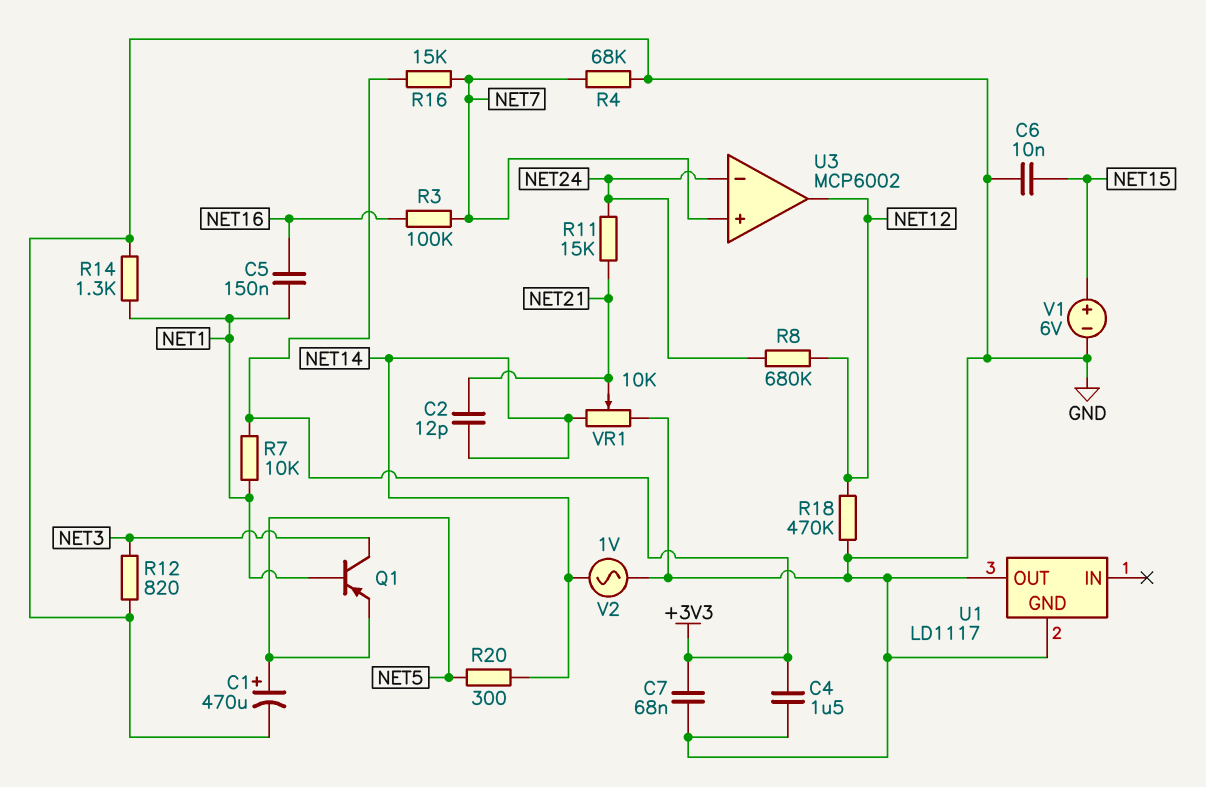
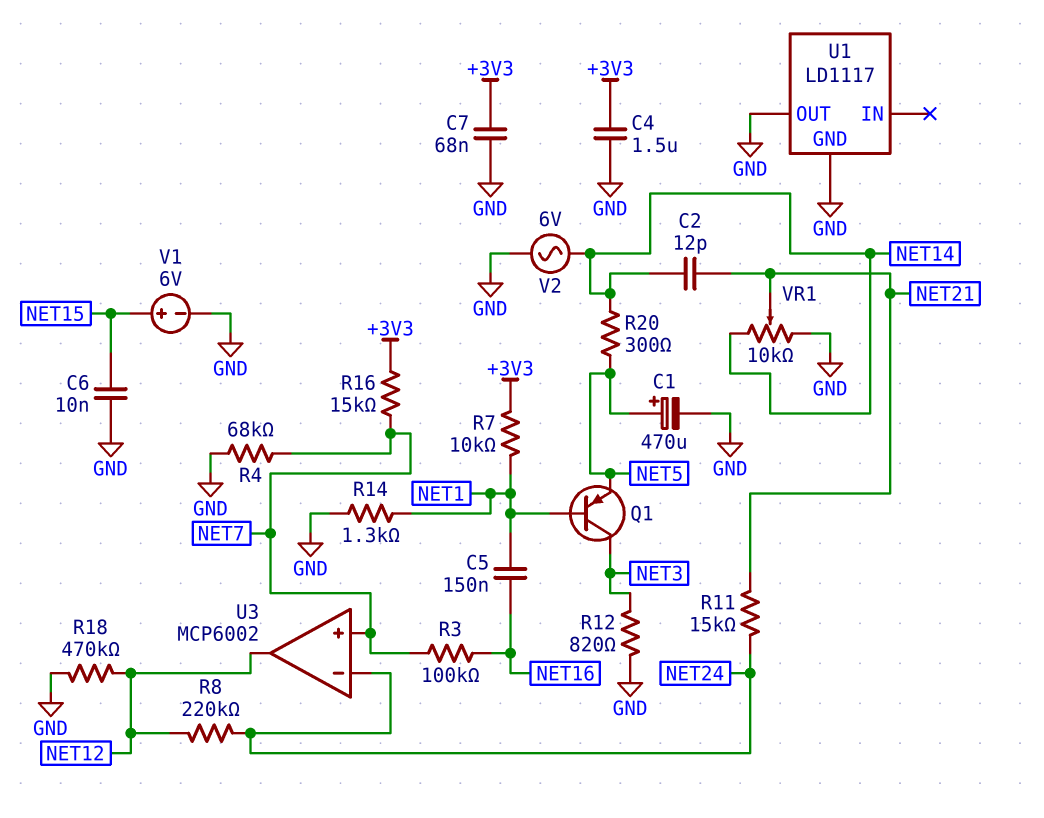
R8: 680k (NET12, NET24) -> 220k (NET12, NET24)
V2: AC 1V (GND, NET14) -> AC 6V (GND, NET14)

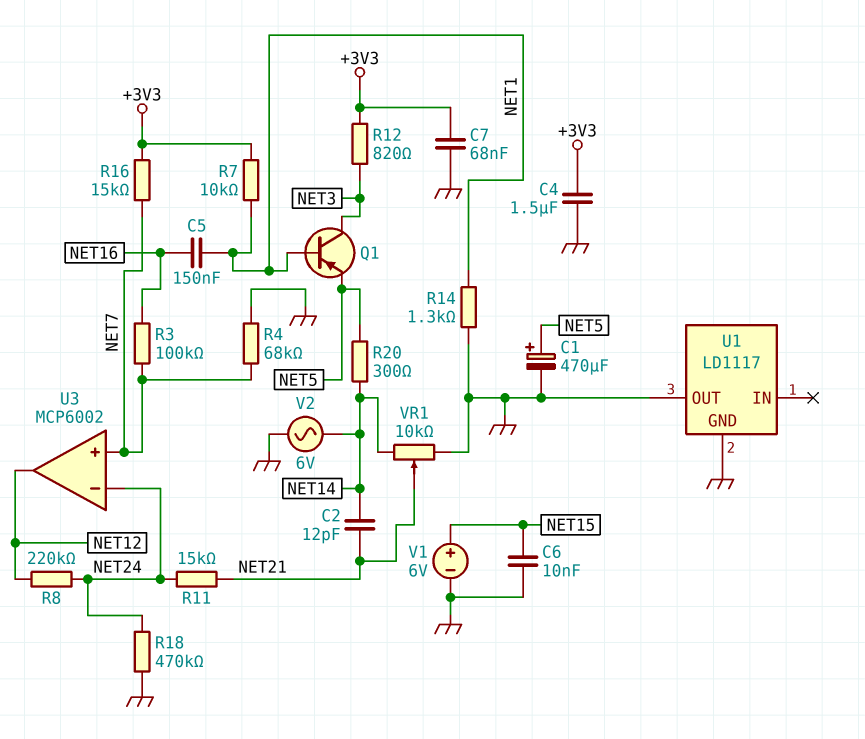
R12: 820 (GND, NET3) -> 820 (+3V3, NET3)
R18: 470k (GND, NET12) -> 470k (GND, NET24)

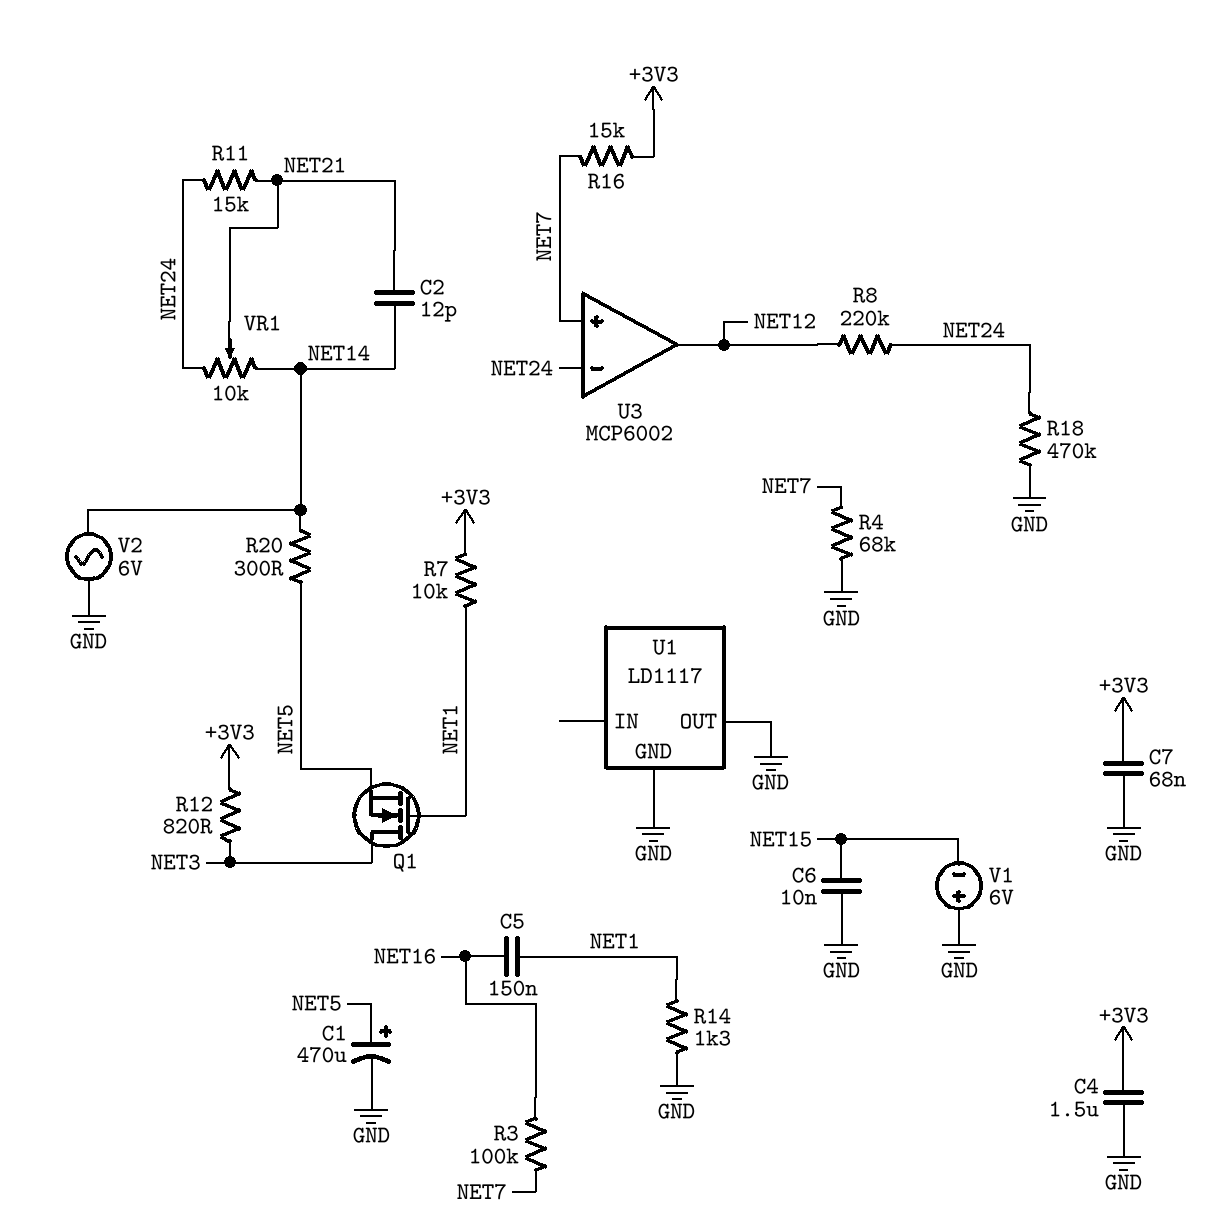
Q1: PNP (B NET1, C NET3, E NET5) -> NMOS (G NET1, D NET3, S NET5)
V1: 6V (plus NET15, minus GND) -> 6V (plus GND, minus NET15)
VR1: 10k (GND, NET14, wiper NET21) -> 10k (NET14, NET24, wiper NET21)

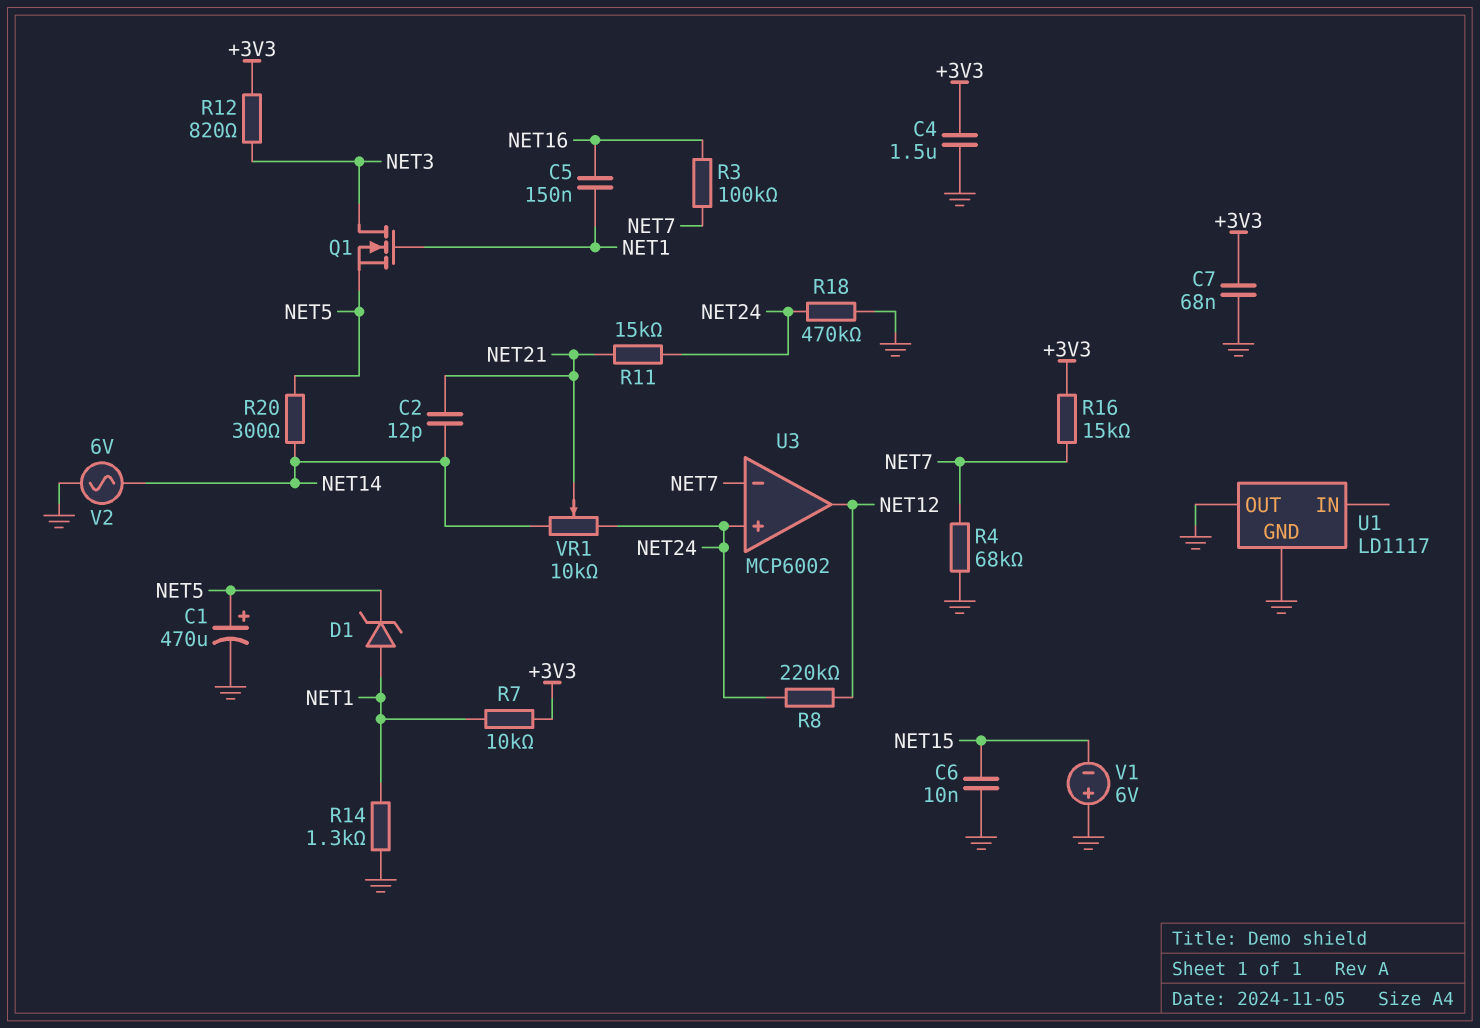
D1: none -> zener (A NET1, K NET5)
U3 pin in+: NET7 -> NET24
U3 pin in-: NET24 -> NET7

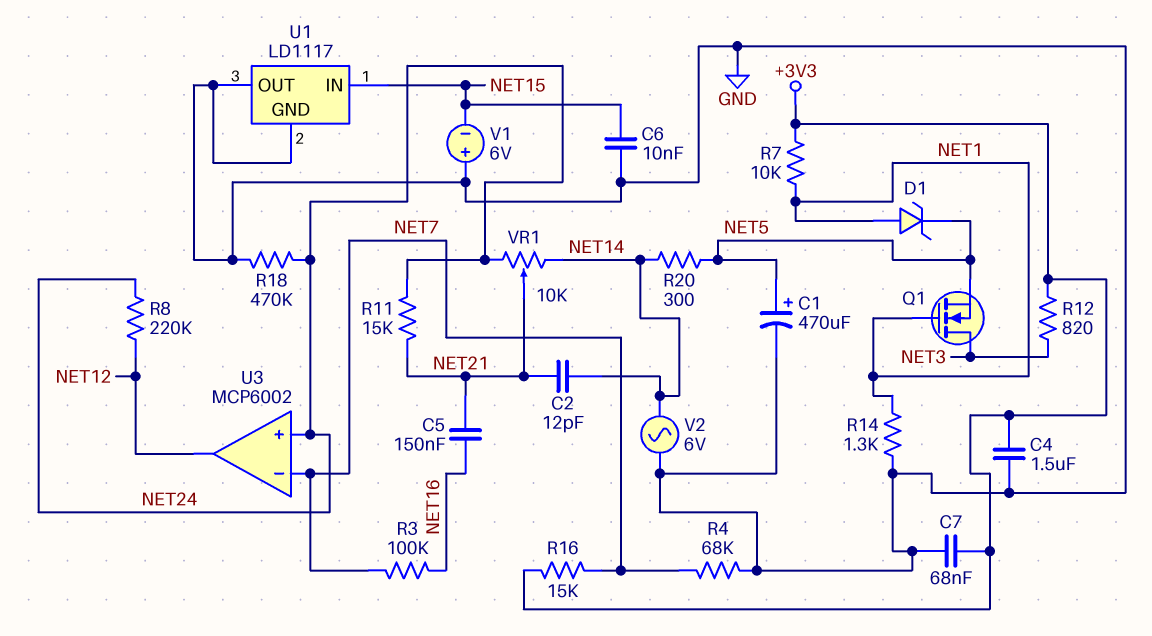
C5: 150nF (NET1, NET16) -> 150nF (NET16, NET21)
U1 pin IN: none -> NET15

